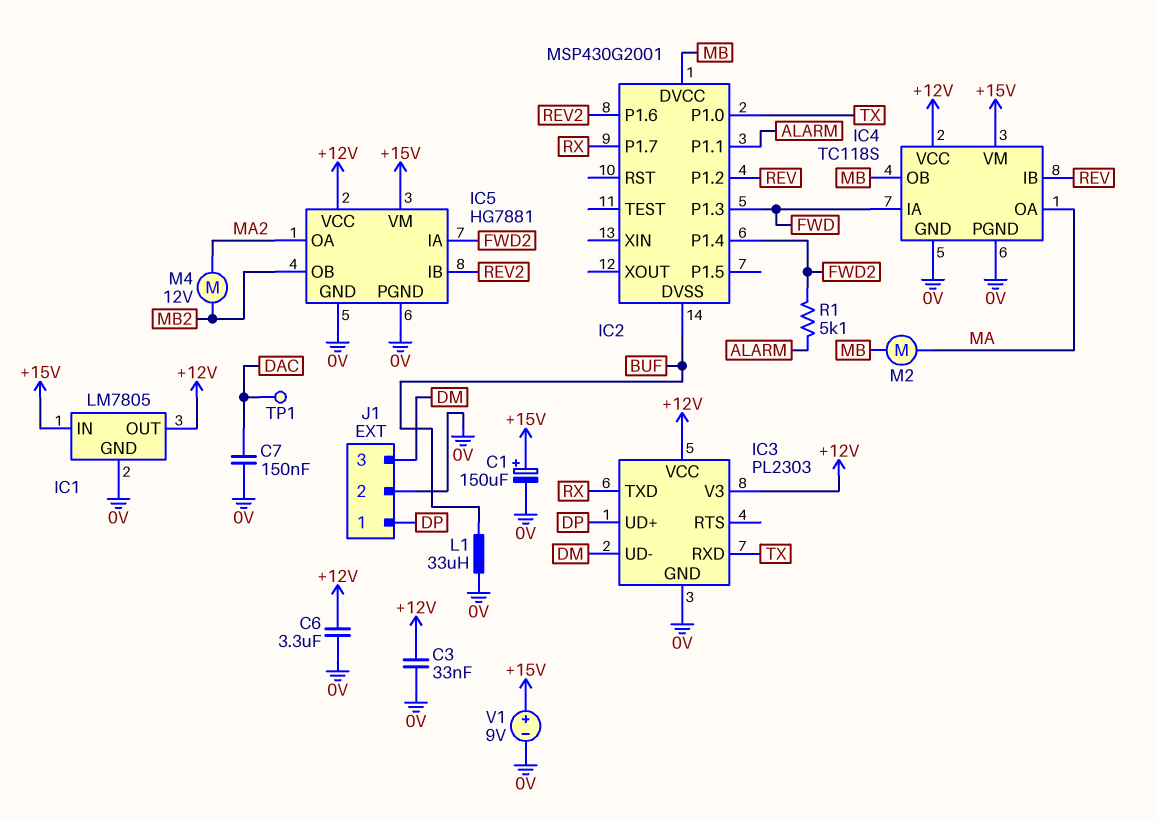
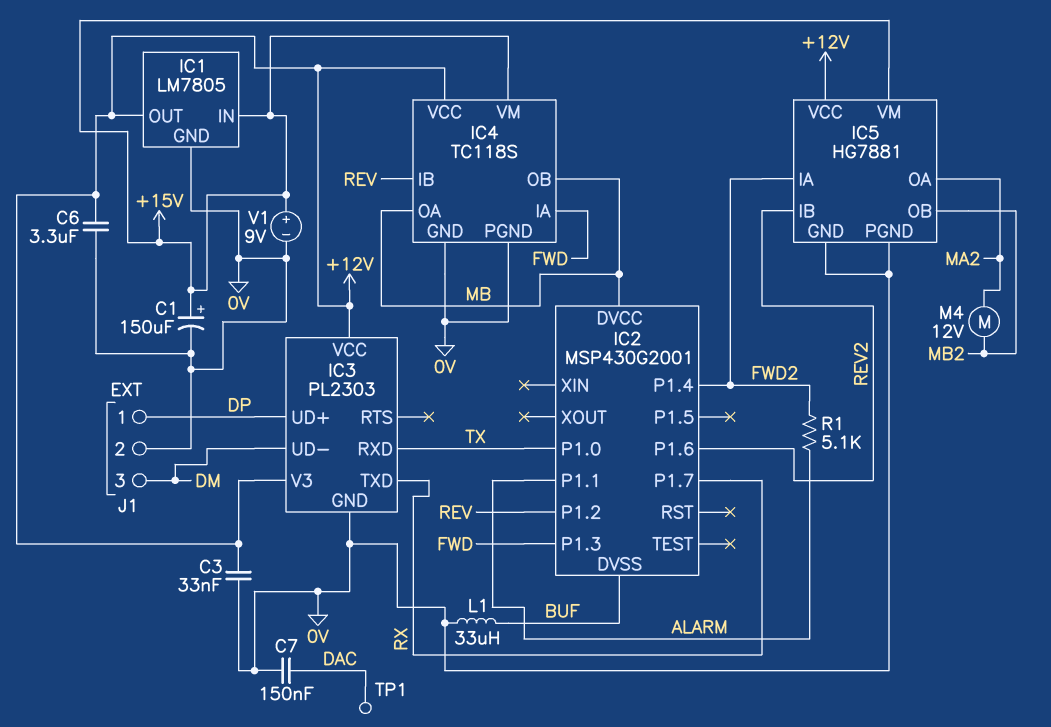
IC4 pin OA: MA -> MB
M2: motor (MA, MB) -> none

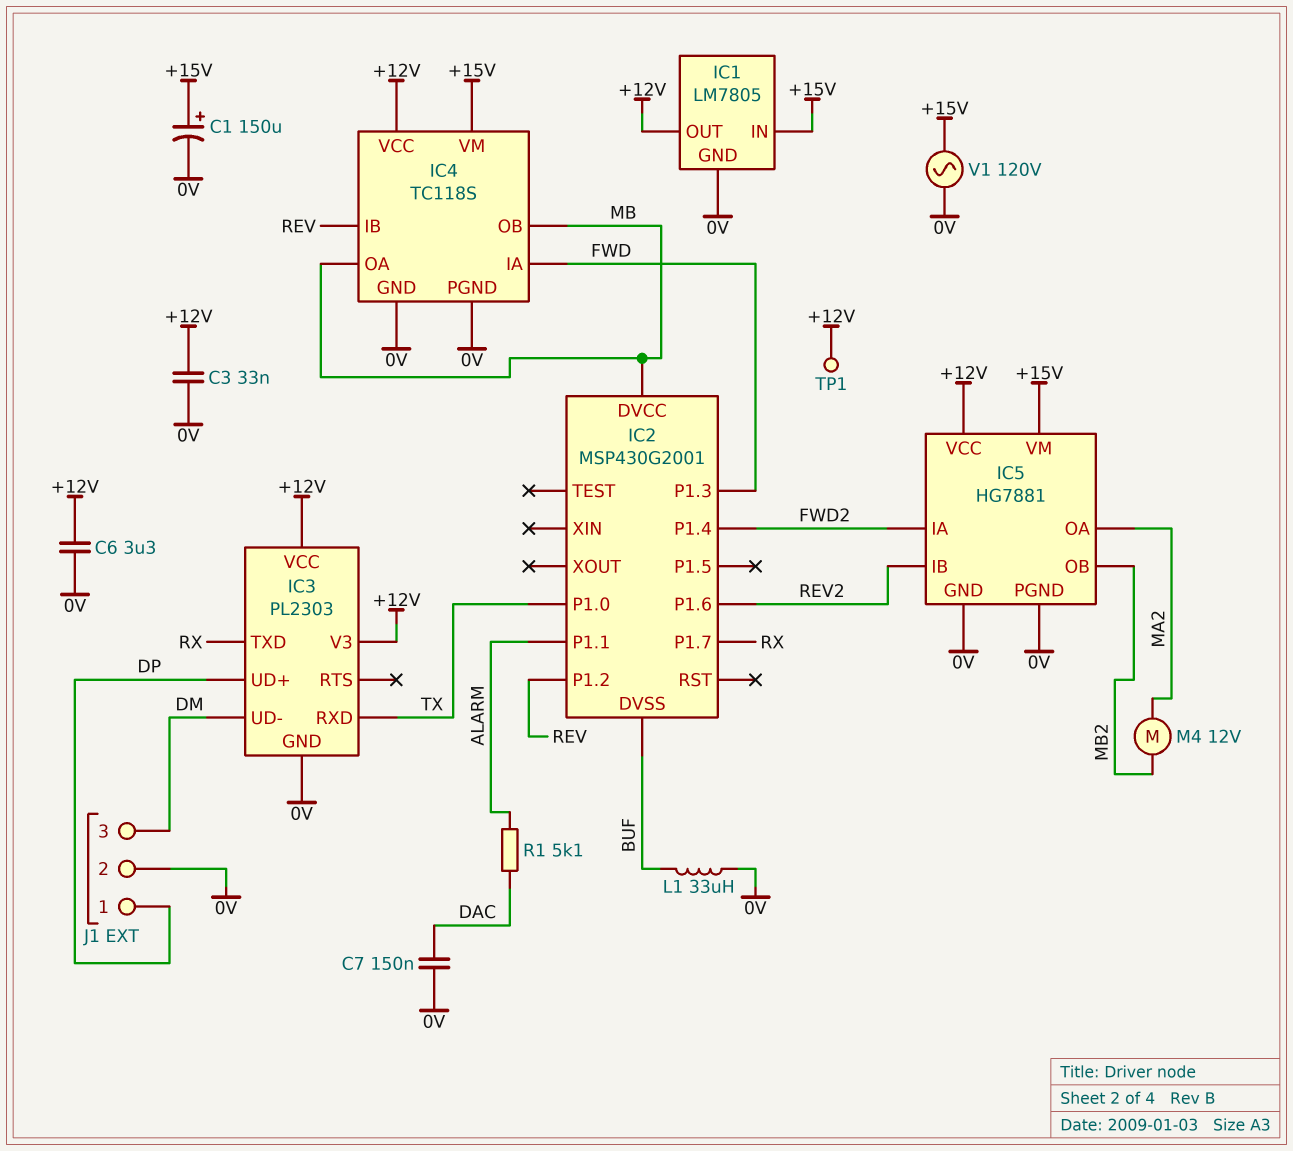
R1: 5.1k (ALARM, FWD2) -> 5.1k (ALARM, DAC)
TP1: test point (DAC) -> test point (+12V)
V1: 9V (plus +15V, minus 0V) -> AC 120V (+15V, 0V)

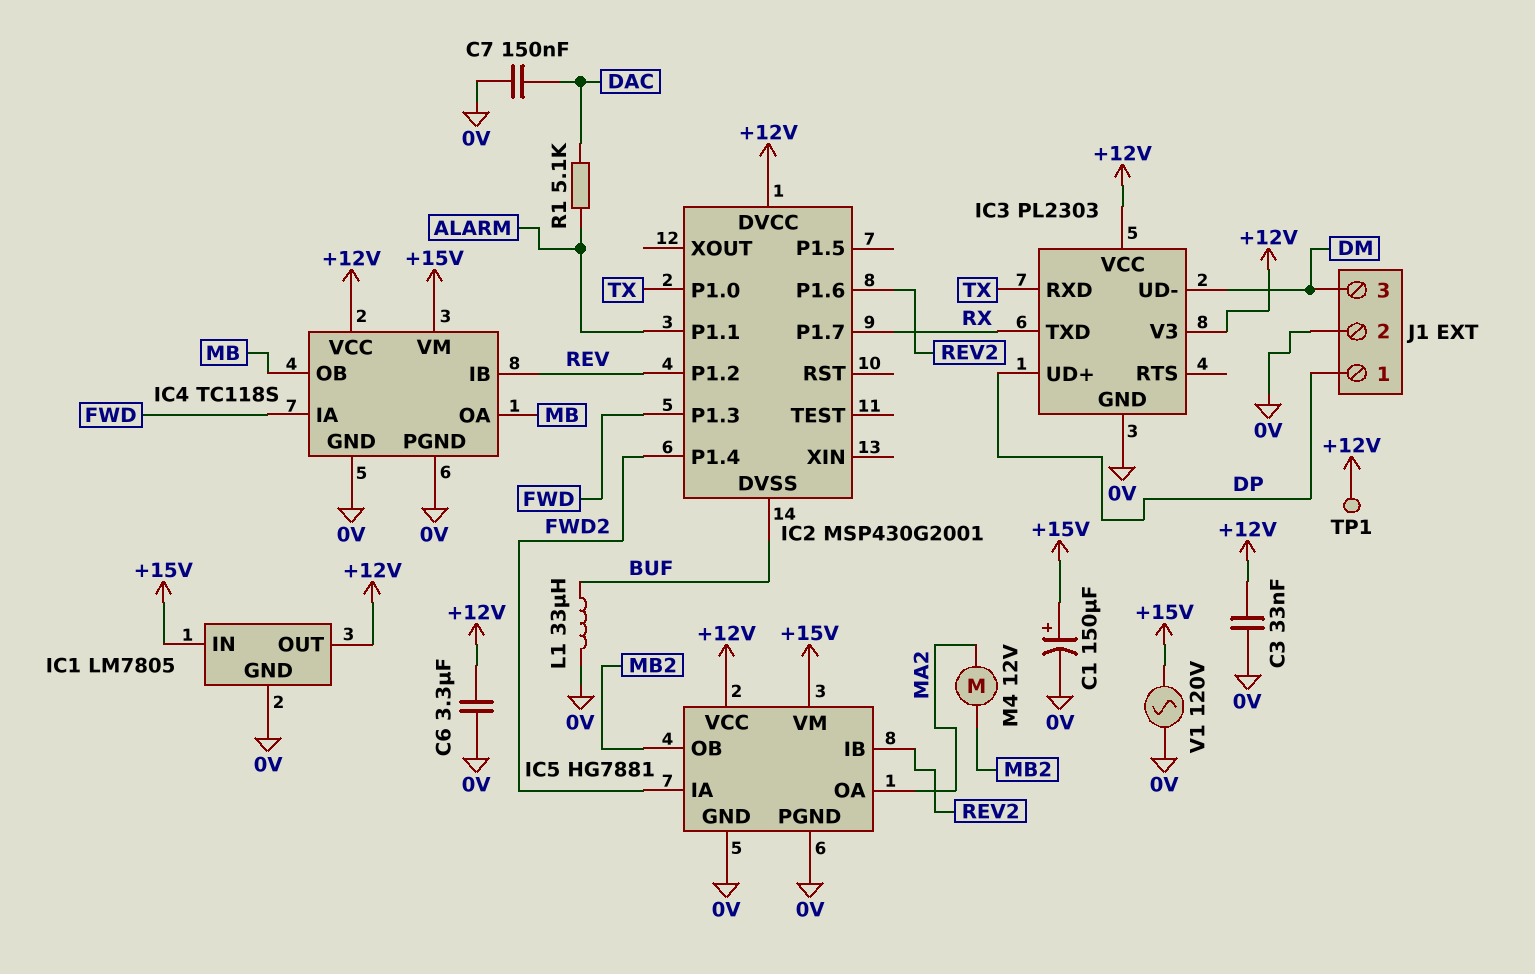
IC2 pin DVCC: MB -> +12V

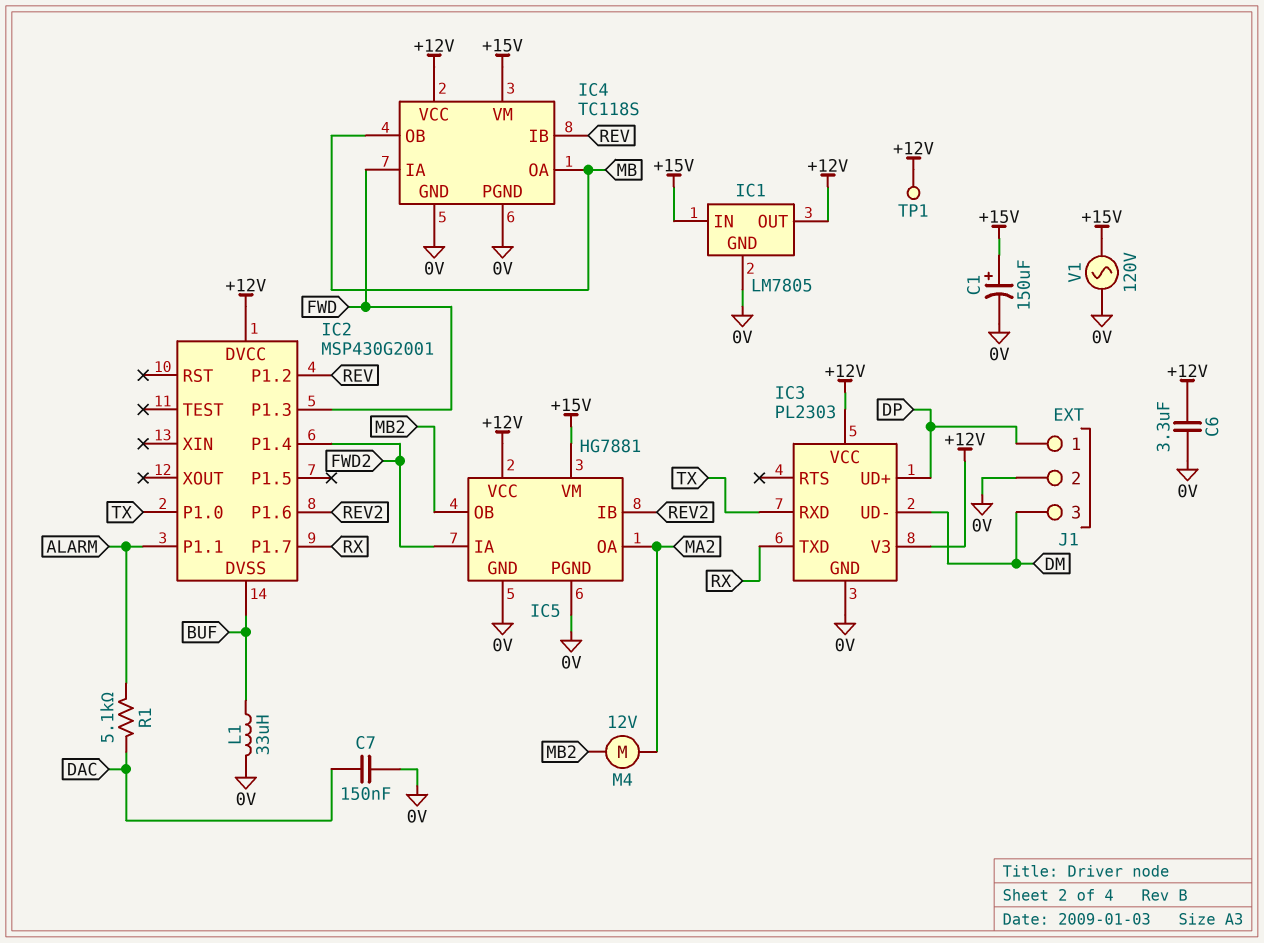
C3: 33nF (+12V, 0V) -> none

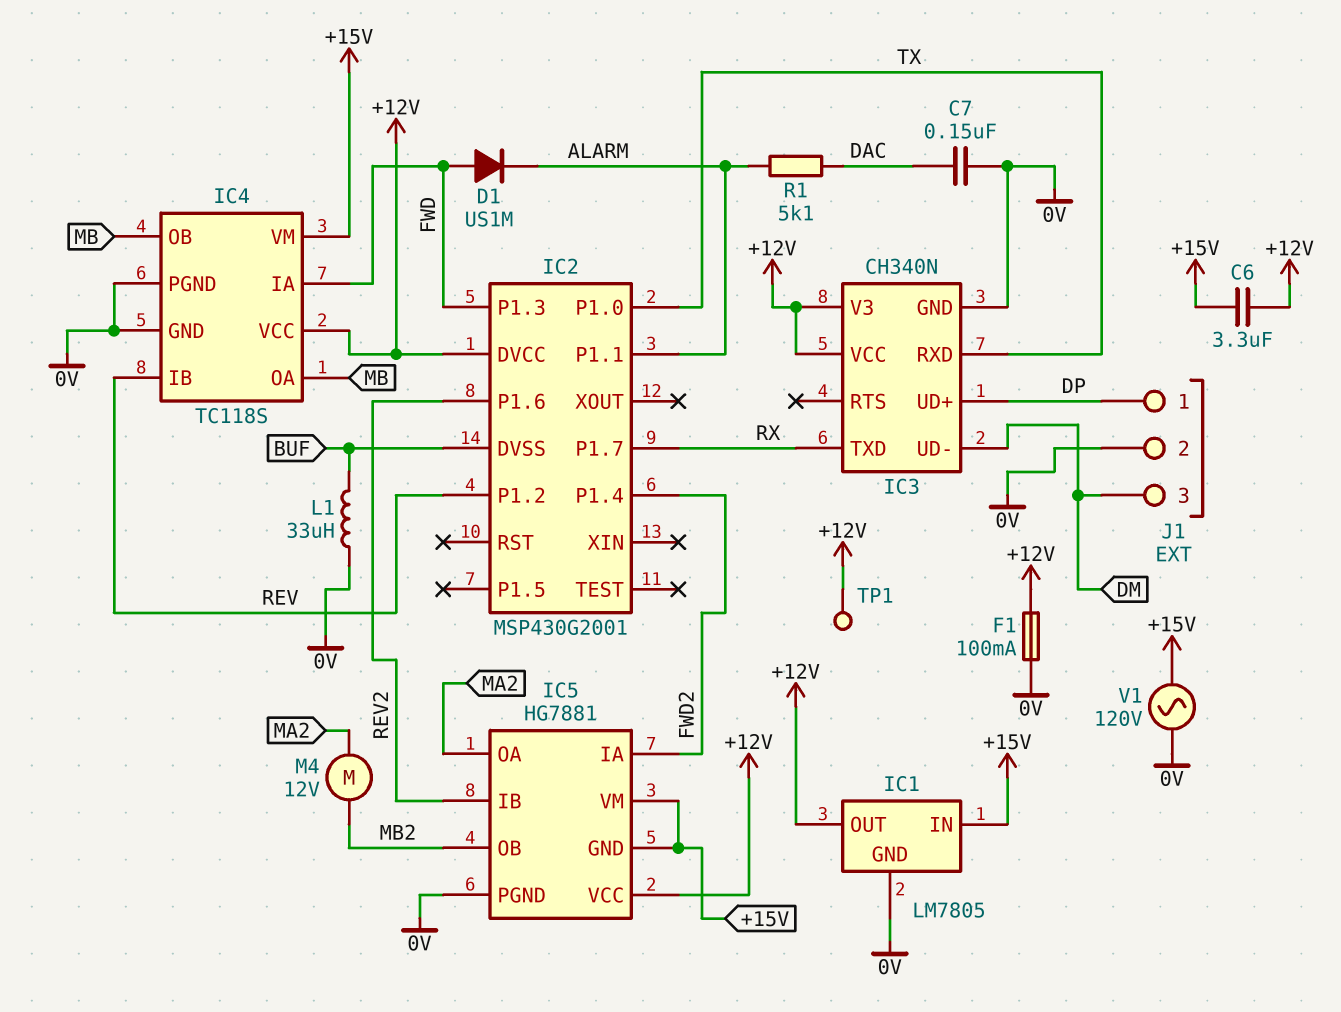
C1: 150uF (plus +15V, minus 0V) -> none
C6: 3.3uF (+12V, 0V) -> 3.3uF (+12V, +15V)
D1: none -> diode US1M (A FWD, K ALARM)
F1: none -> 100mA (+12V, 0V)
IC3: PL2303 -> CH340N
IC5 pin GND: 0V -> +15V

